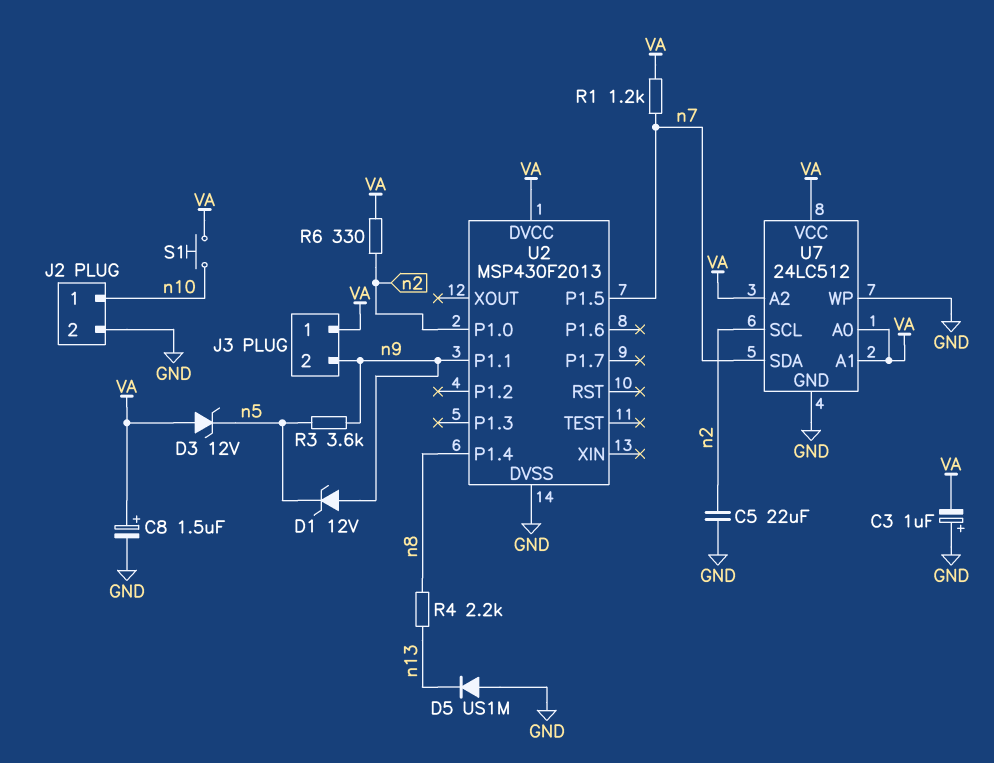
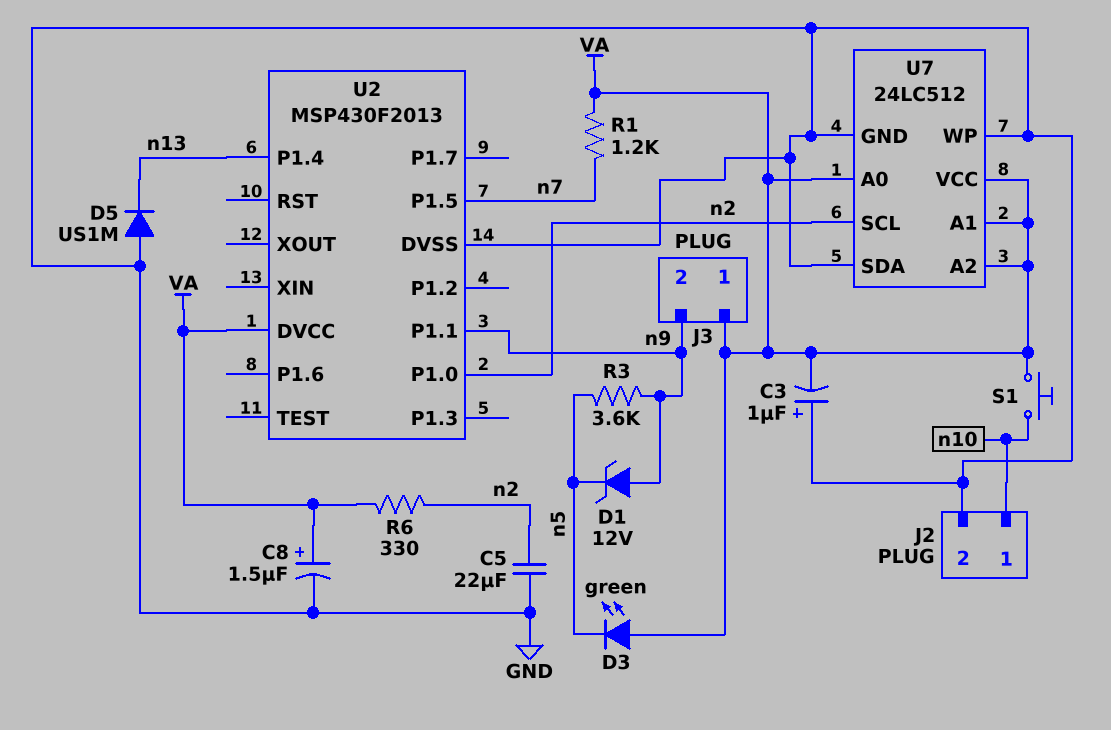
D3: zener 12V (A VA, K n5) -> LED green (A VA, K n5)
R4: 2.2k (n8, n13) -> none
U2 pin P1.4: n8 -> n13
U7 pin SDA: n7 -> GND

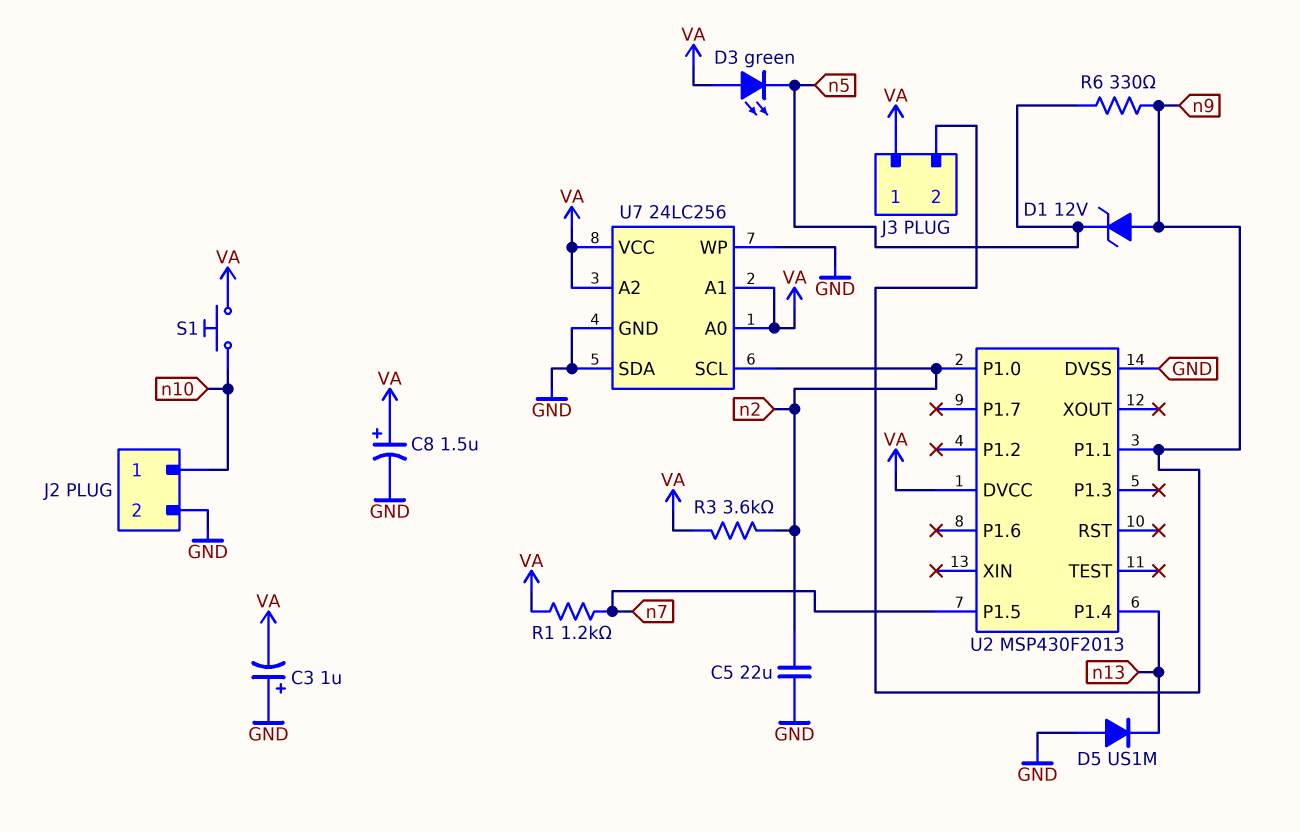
R3: 3.6k (n5, n9) -> 3.6k (VA, n2)
R6: 330 (VA, n2) -> 330 (n5, n9)
U7: 24LC512 -> 24LC256

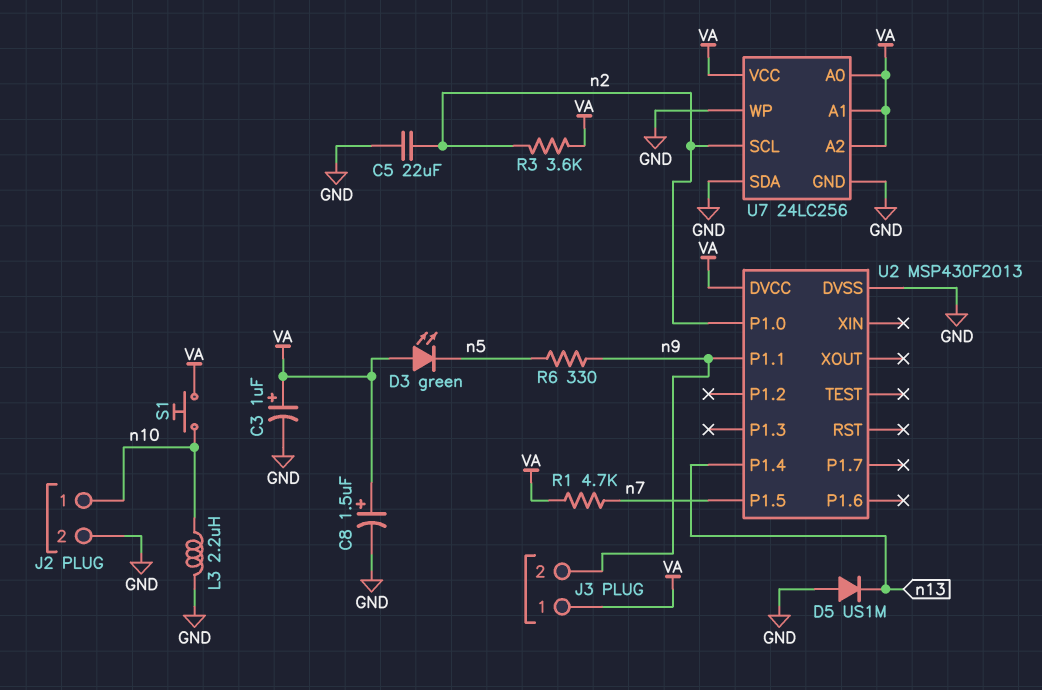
C3: 1uF (plus GND, minus VA) -> 1uF (plus VA, minus GND)
D1: zener 12V (A n9, K n5) -> none
L3: none -> 2.2uH (GND, n10)
R1: 1.2k (VA, n7) -> 4.7k (VA, n7)

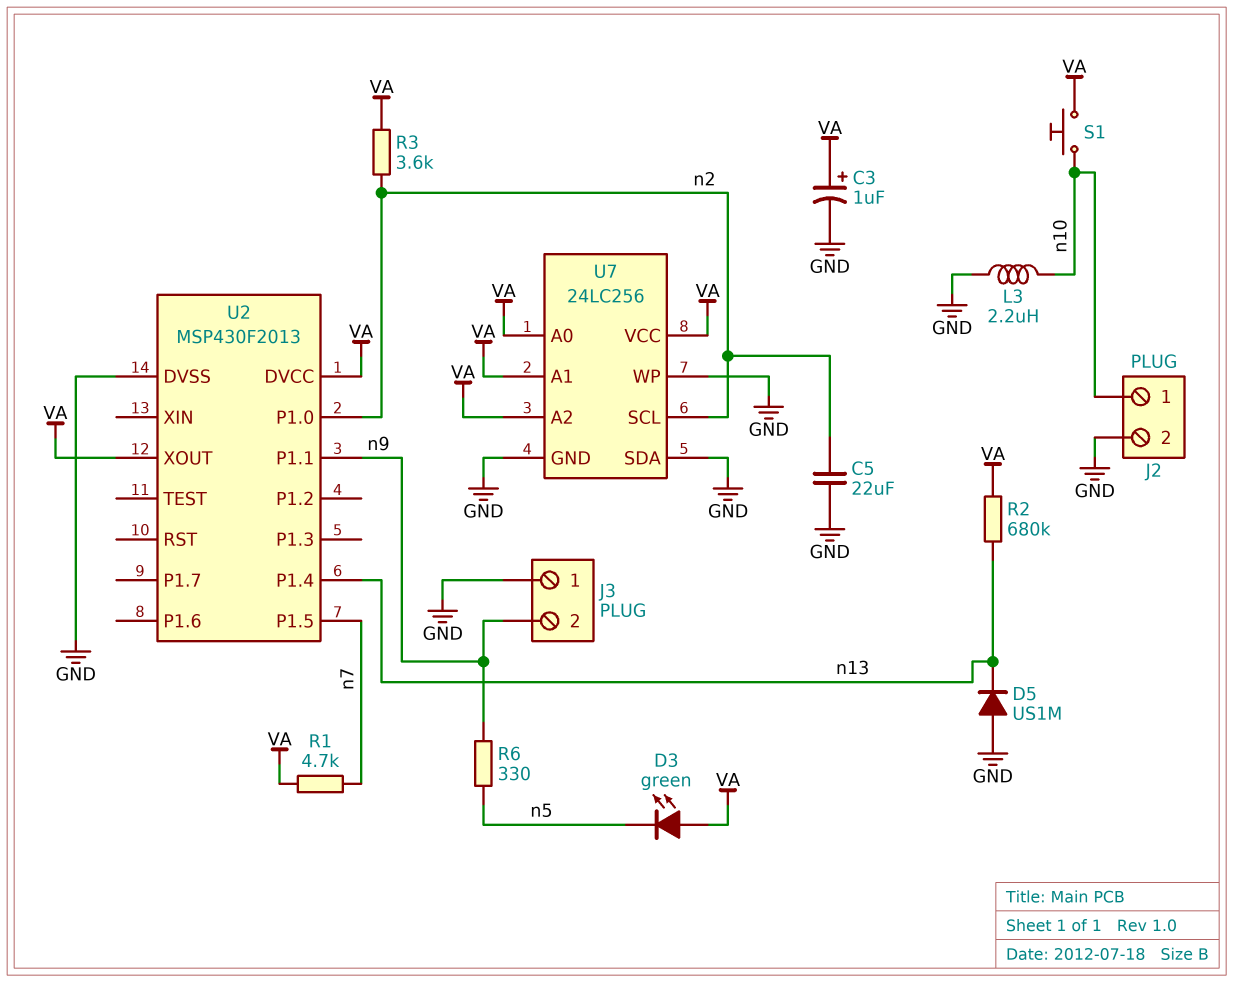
C8: 1.5uF (plus VA, minus GND) -> none
J3 pin 1: VA -> GND
R2: none -> 680k (VA, n13)
U2 pin XOUT: none -> VA

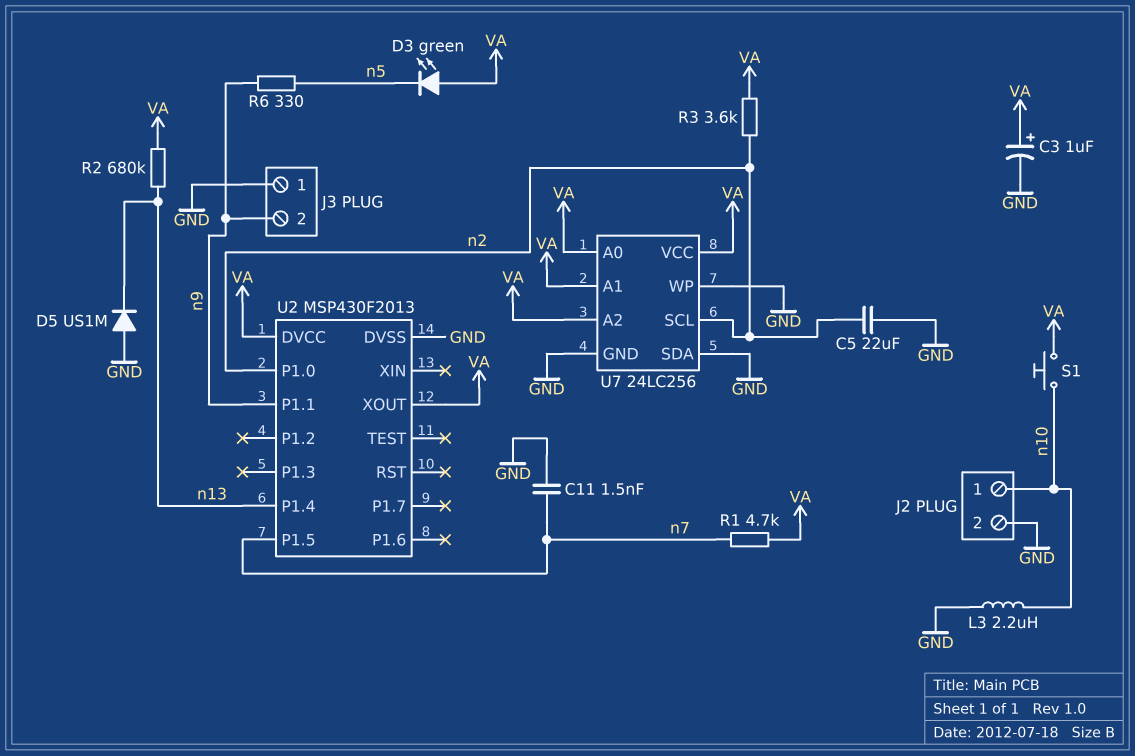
C11: none -> 1.5nF (GND, n7)

